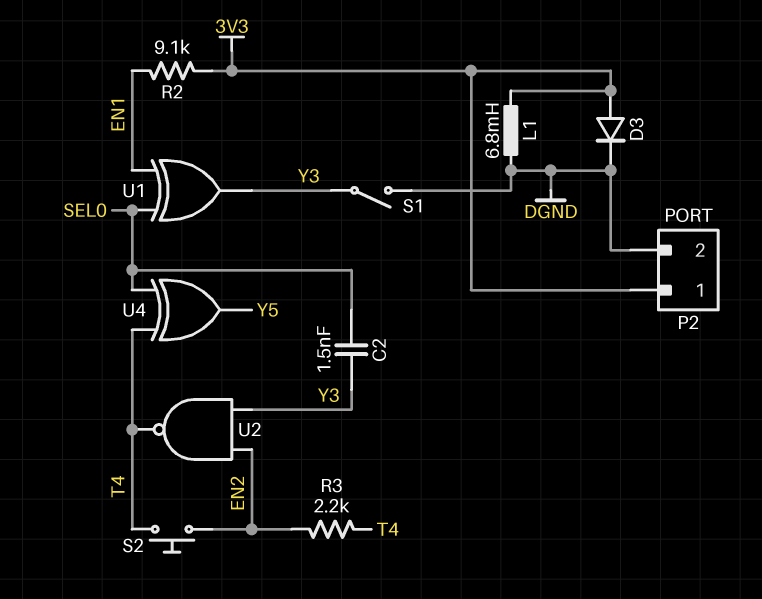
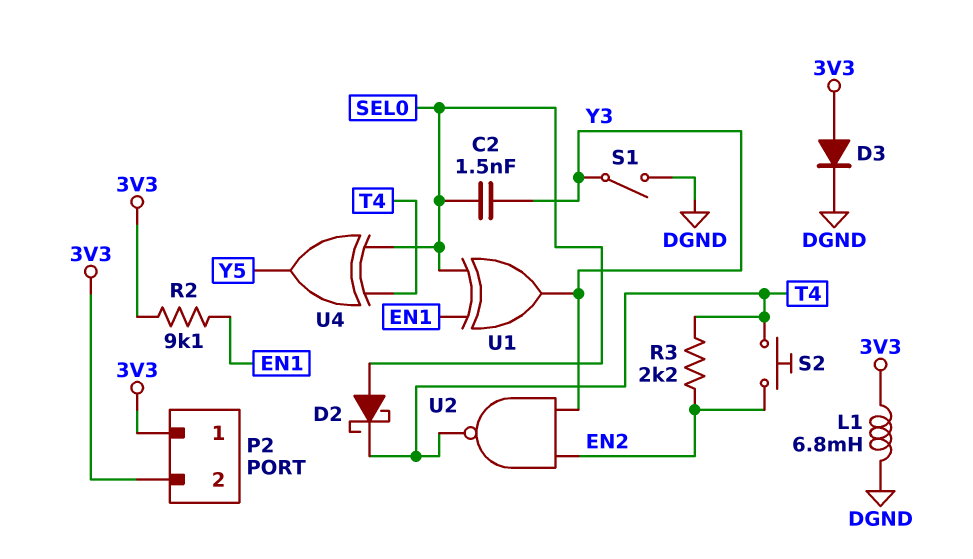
D2: none -> schottky (A SEL0, K T4)
P2 pin 2: DGND -> 3V3

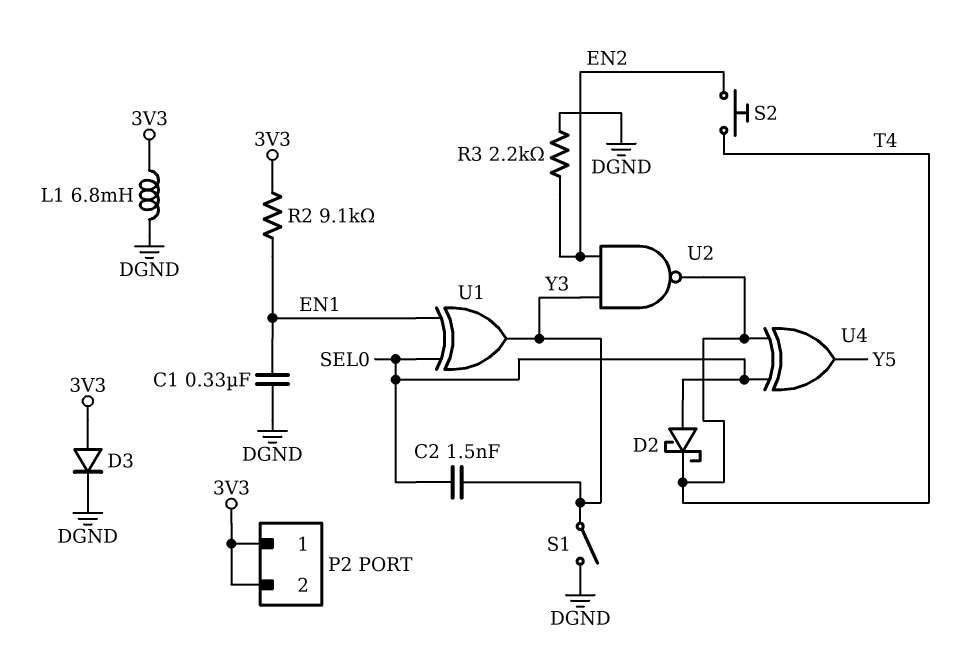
C1: none -> 330nF (DGND, EN1)
R3: 2.2k (EN2, T4) -> 2.2k (DGND, EN2)

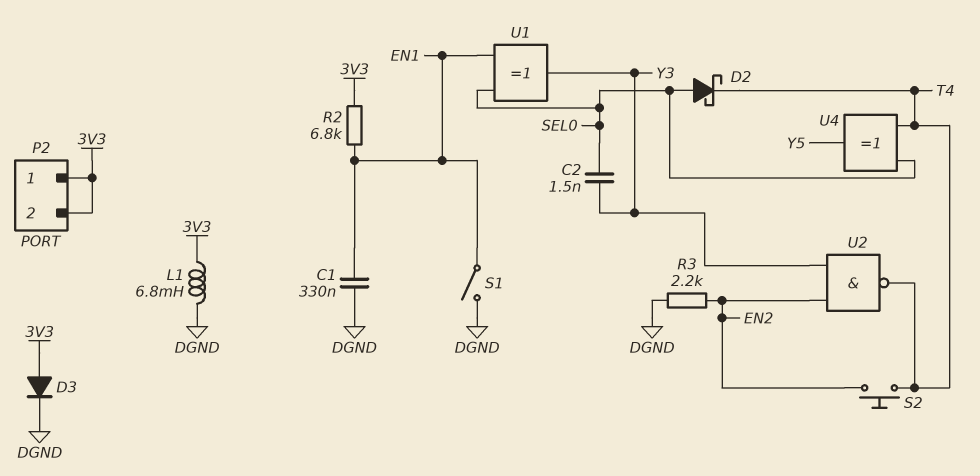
R2: 9.1k (3V3, EN1) -> 6.8k (3V3, EN1)
S1: switch (DGND, Y3) -> switch (DGND, EN1)

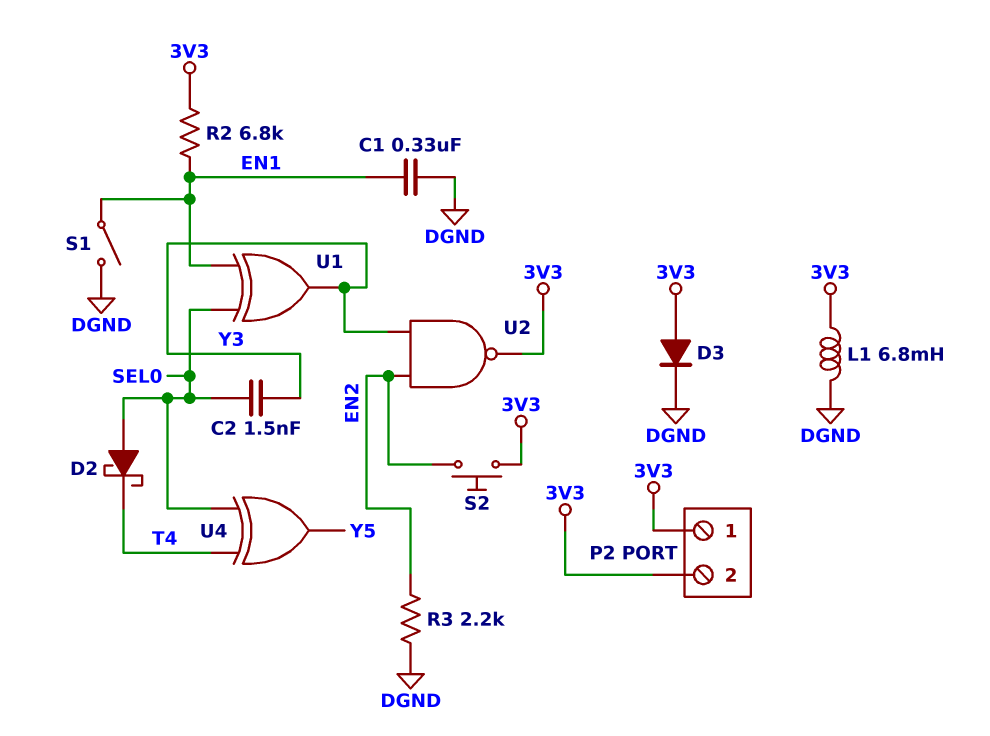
S2: button (EN2, T4) -> button (3V3, EN2)
U2: NAND (in EN2, in Y3, out T4) -> NAND (in EN2, in Y3, out 3V3)

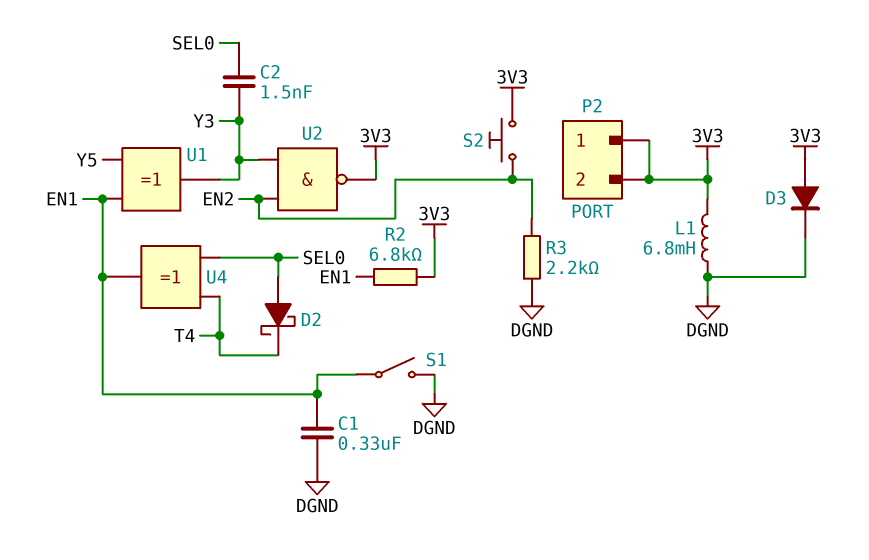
U1: XOR (in EN1, in SEL0, out Y3) -> XOR (in EN1, in Y5, out Y3)
U4: XOR (in SEL0, in T4, out Y5) -> XOR (in SEL0, in T4, out EN1)

